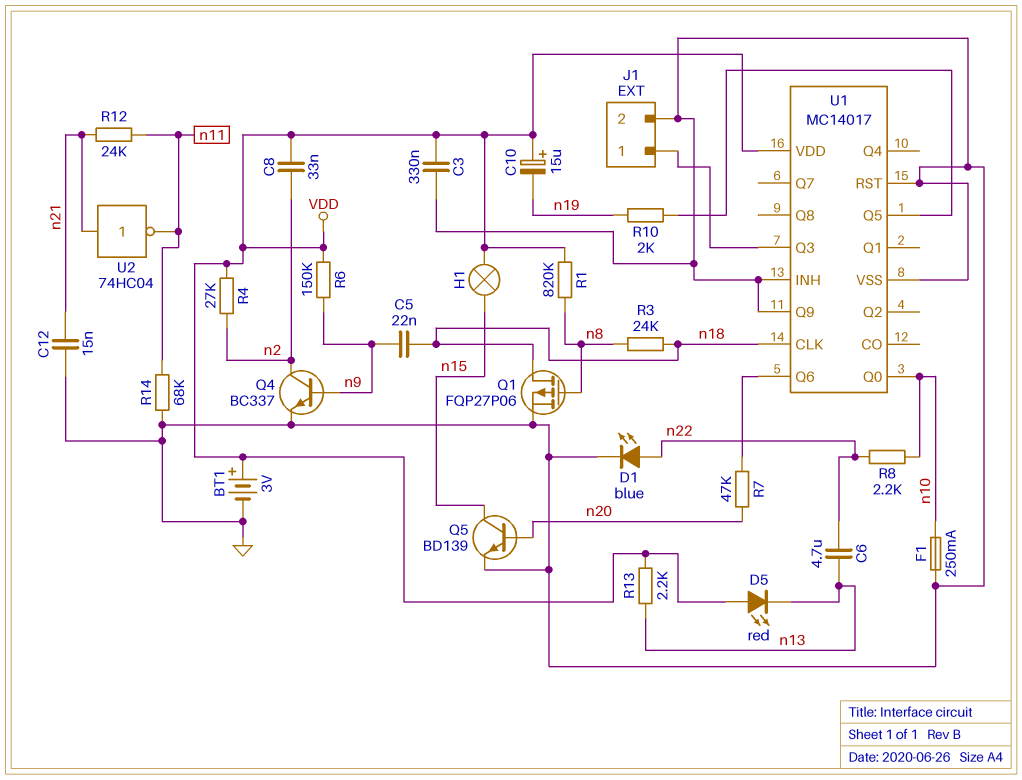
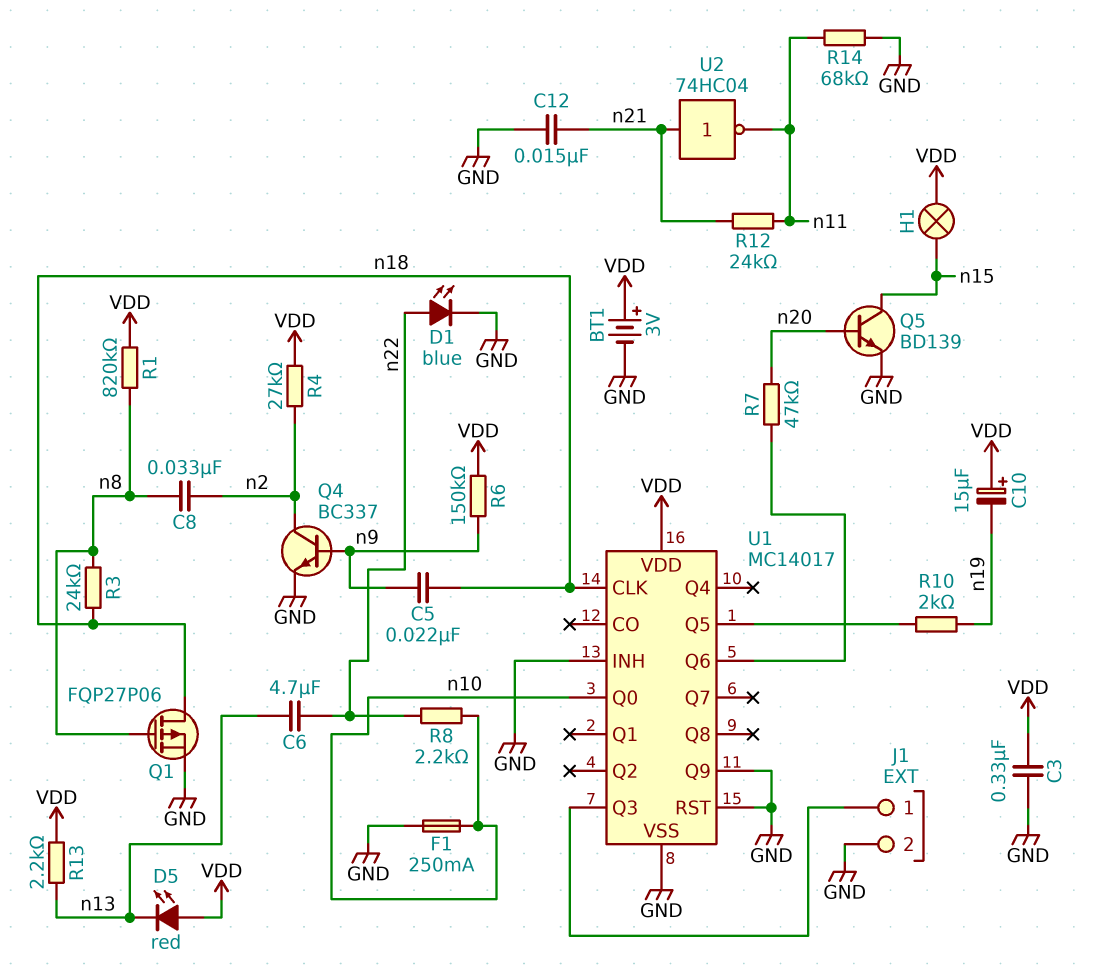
C8: 33nF (VDD, n2) -> 33nF (n2, n8)

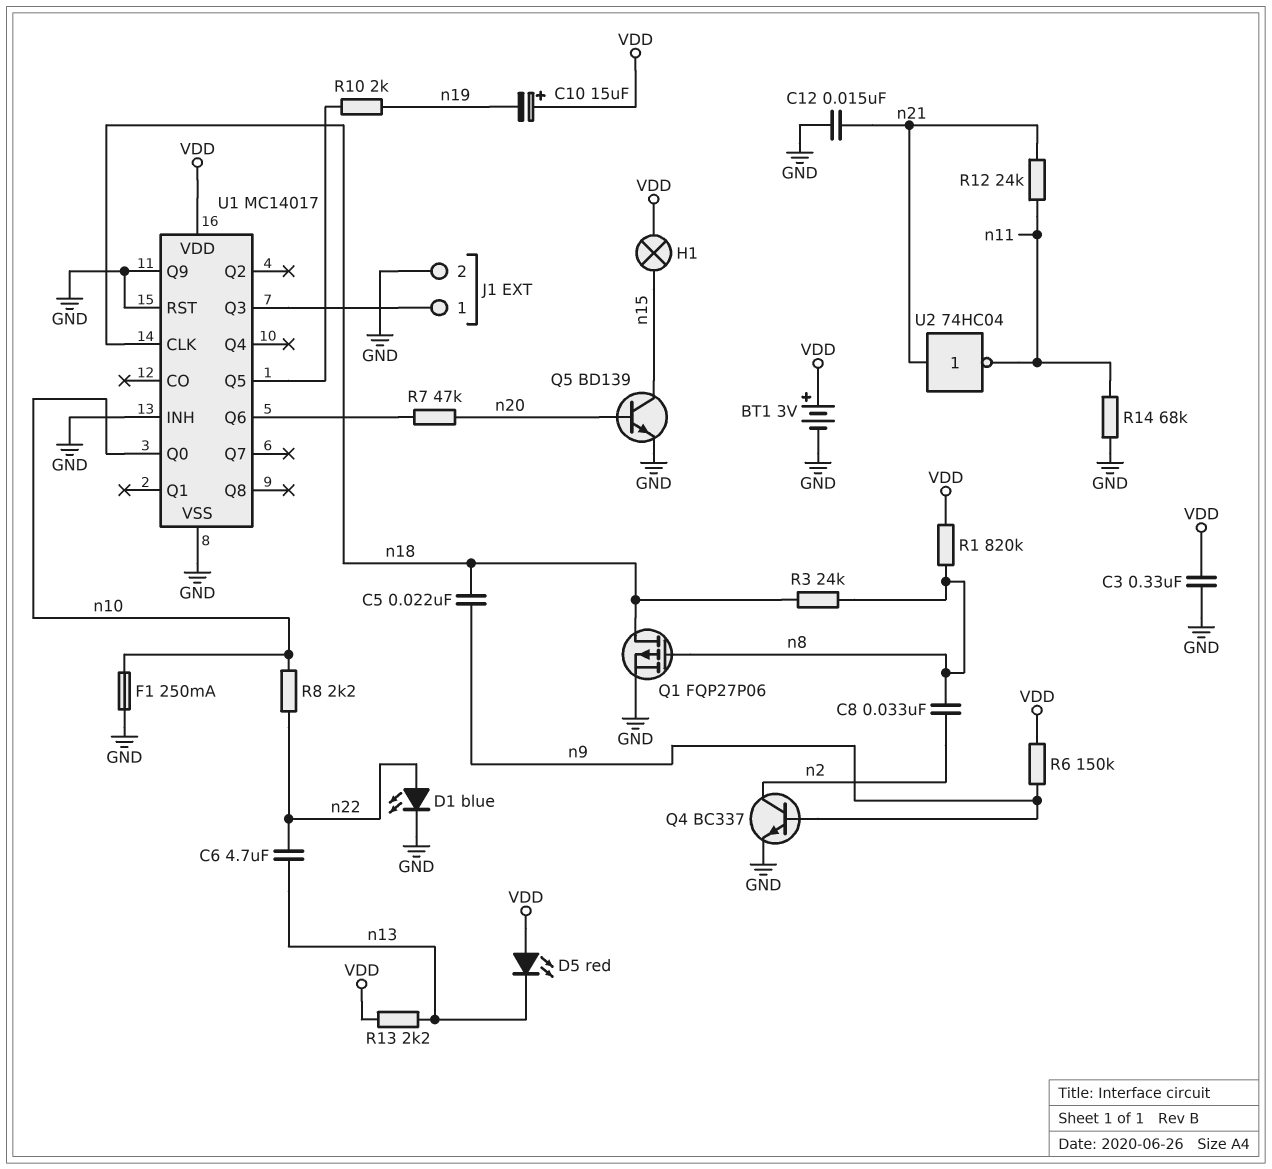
R4: 27k (VDD, n2) -> none

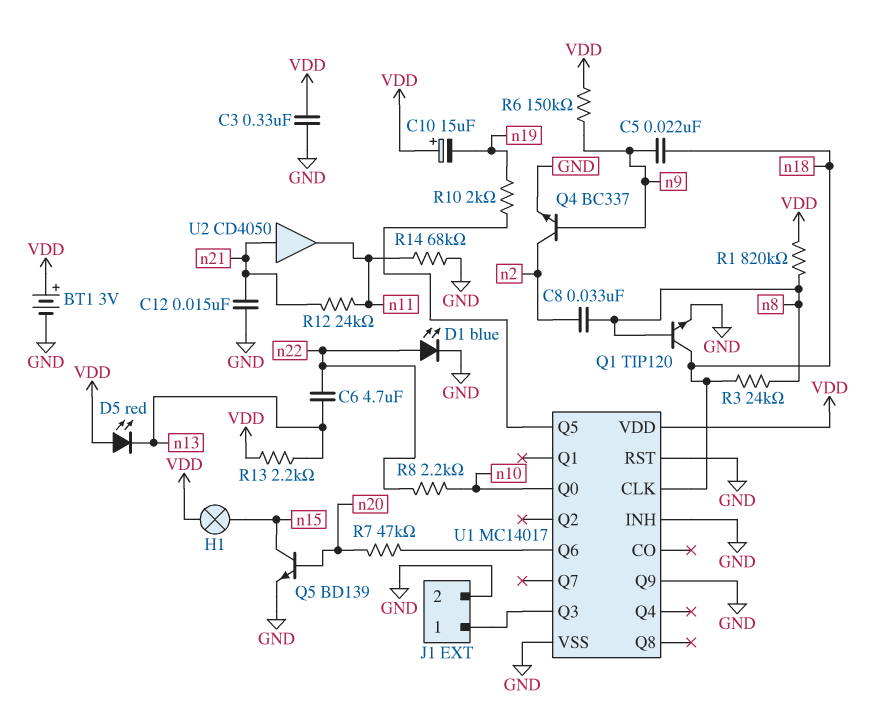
F1: 250mA (GND, n10) -> none
Q1: PMOS FQP27P06 (G n8, D n18, S GND) -> NPN TIP120 (B n8, C n18, E GND)
U2: NOT 74HC04 (in n21, out n11) -> buffer CD4050 (in n21, out n11)

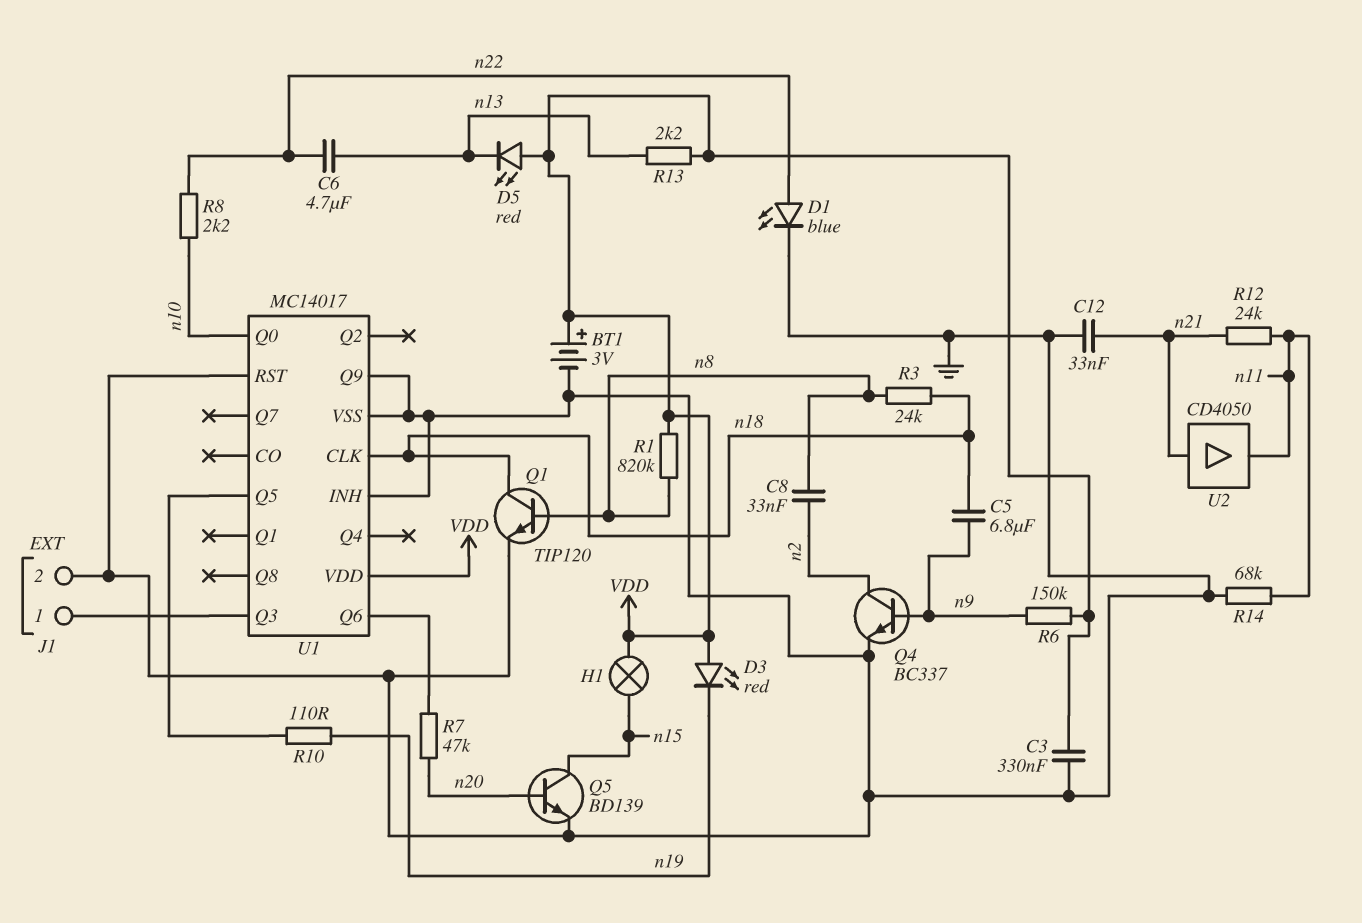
C5: 22nF (n9, n18) -> 6.8uF (n9, n18)
C10: 15uF (plus VDD, minus n19) -> none
C12: 15nF (GND, n21) -> 33nF (GND, n21)
D3: none -> LED red (A VDD, K n19)
R10: 2k (U1/Q5, n19) -> 110 (U1/Q5, n19)

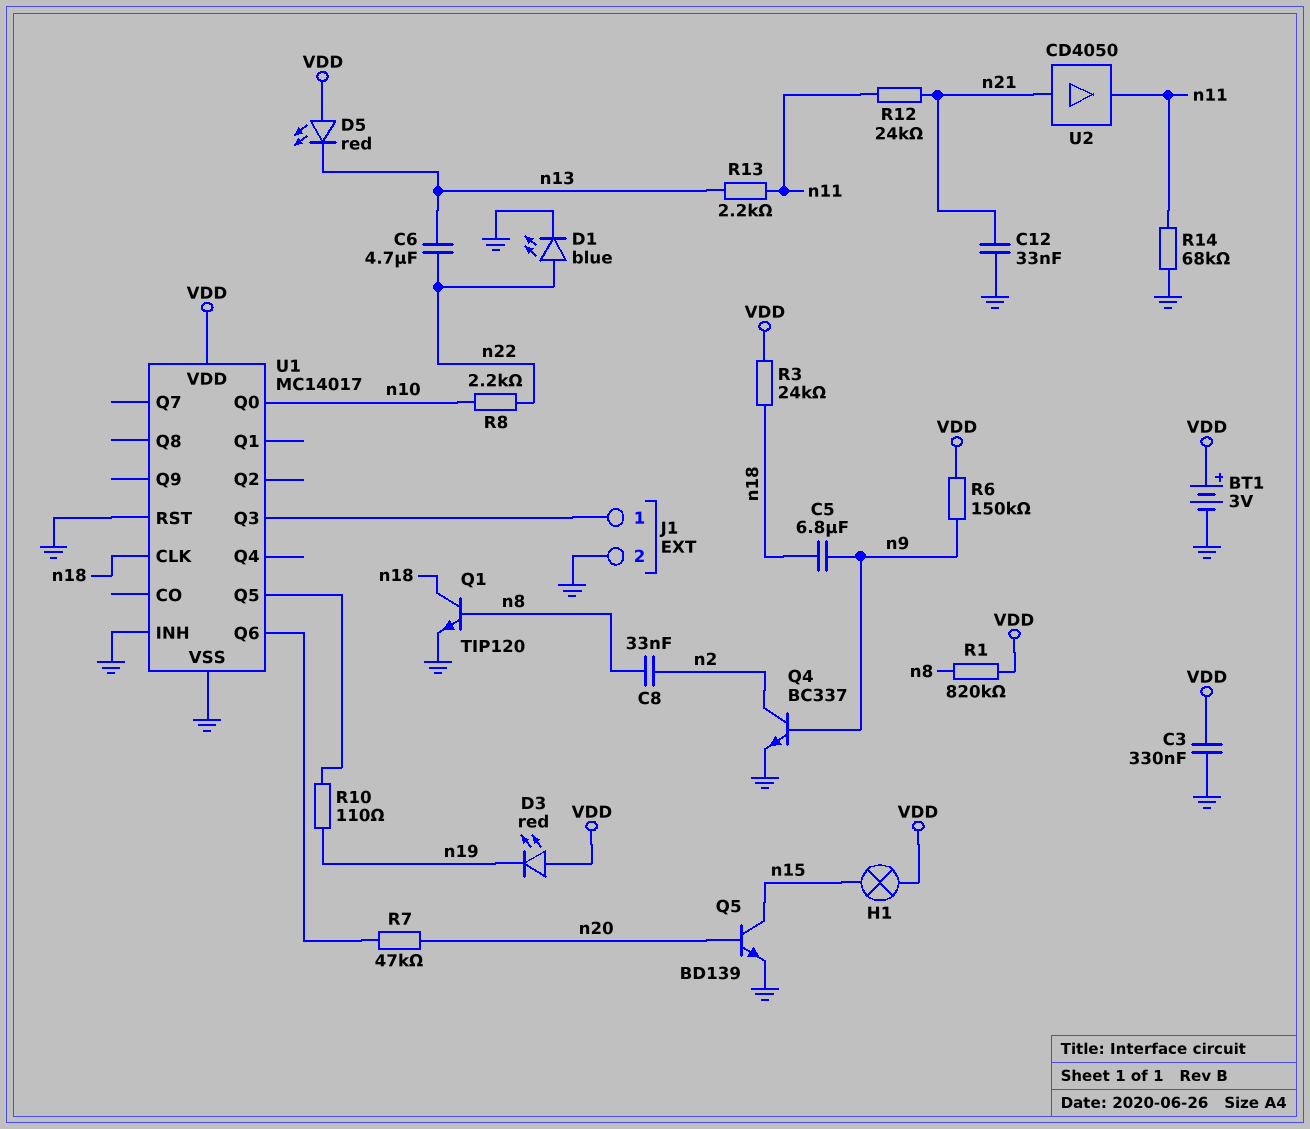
R3: 24k (n8, n18) -> 24k (VDD, n18)
R13: 2.2k (VDD, n13) -> 2.2k (n11, n13)
U1 pin Q9: GND -> none

